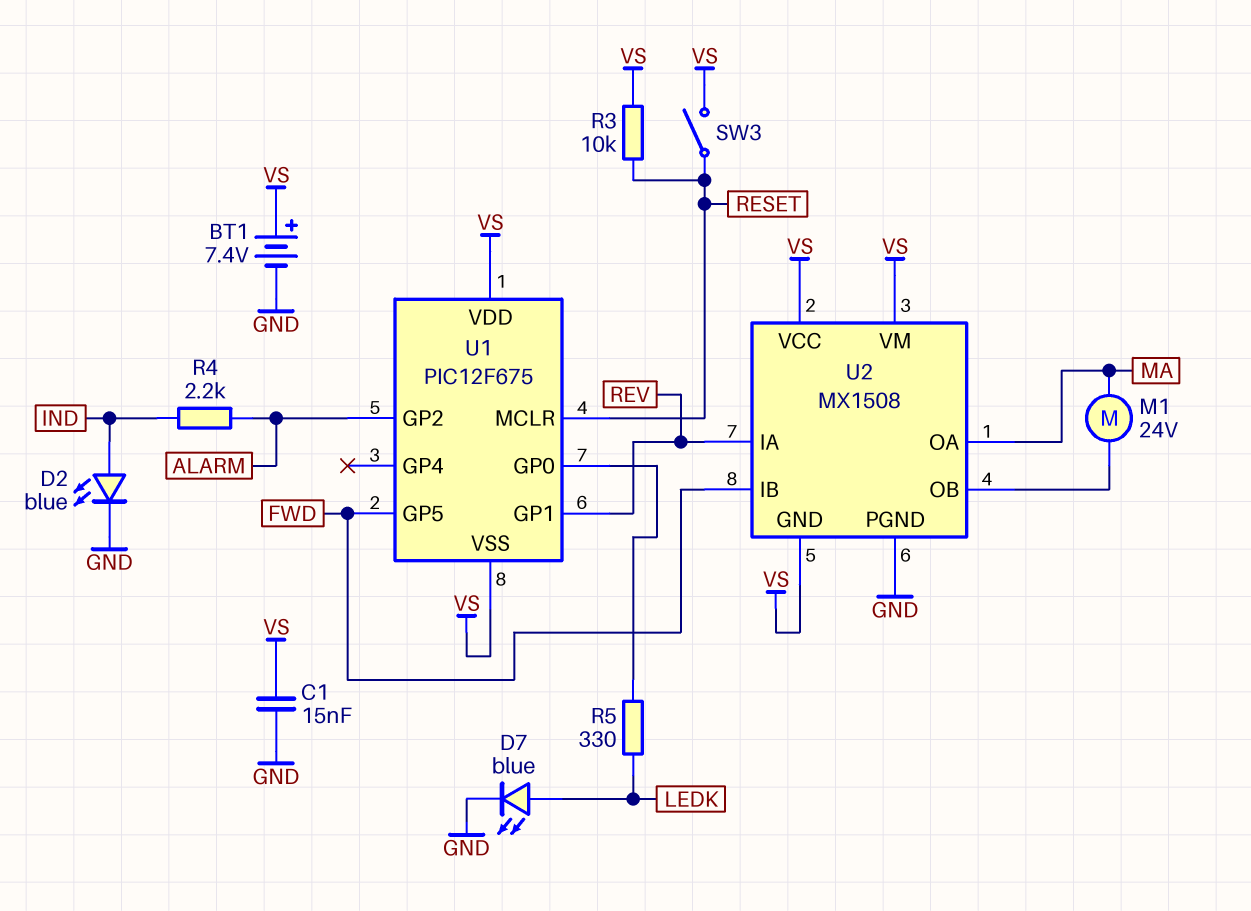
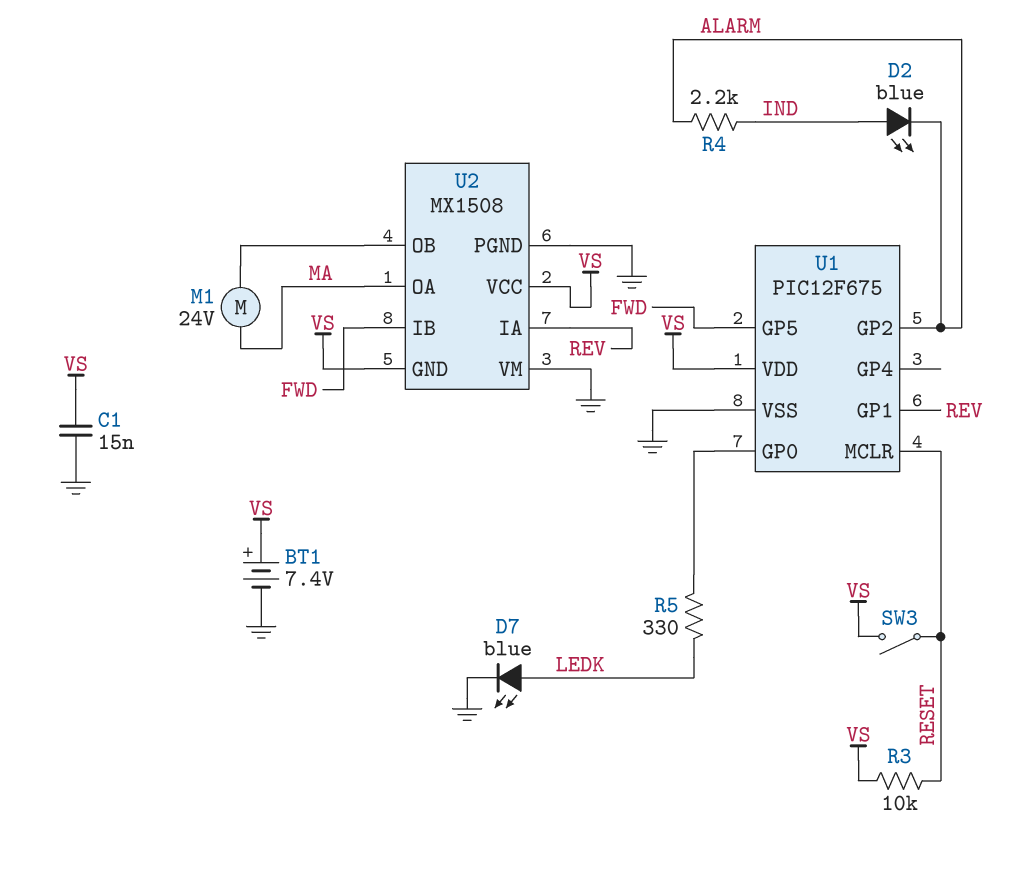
D2: LED blue (A IND, K GND) -> LED blue (A IND, K ALARM)
U1 pin VSS: VS -> GND
U2 pin VM: VS -> GND

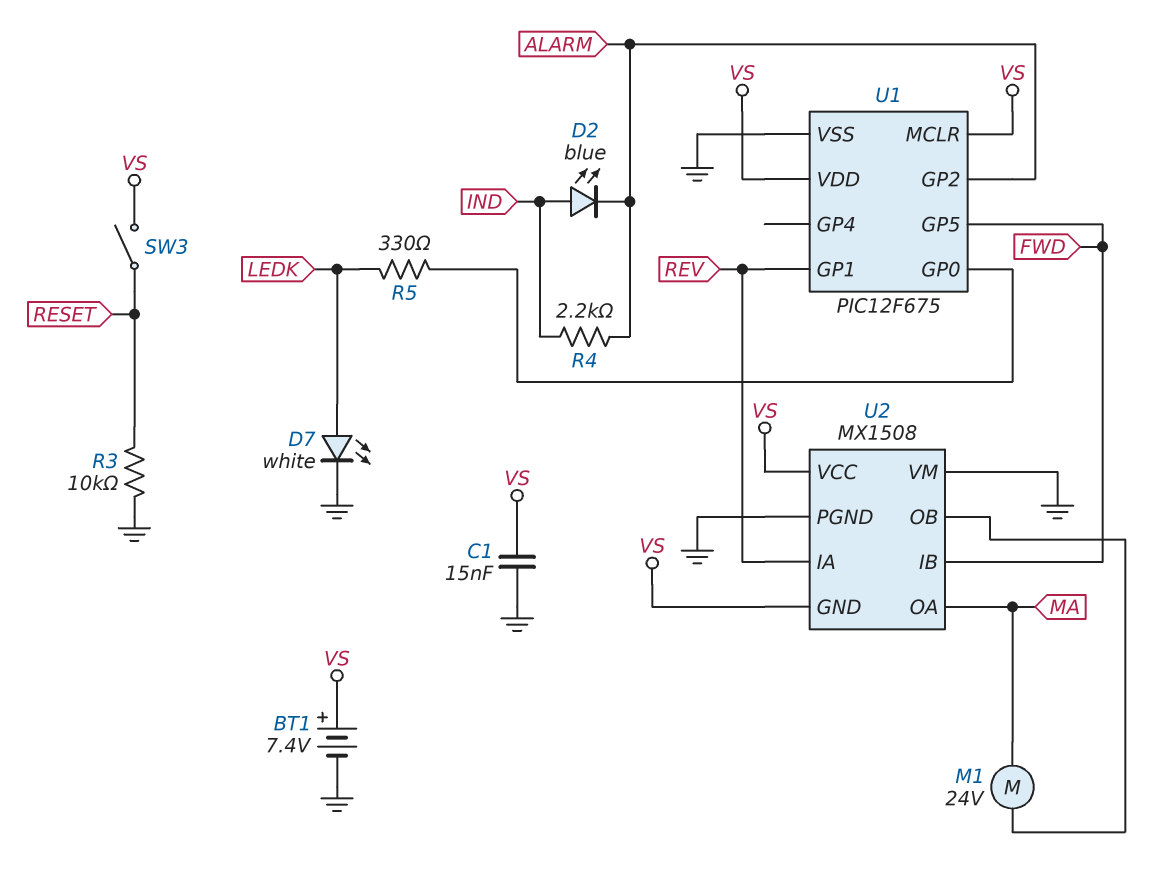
D7: LED blue (A LEDK, K GND) -> LED white (A LEDK, K GND)
R3: 10k (RESET, VS) -> 10k (GND, RESET)
U1 pin MCLR: RESET -> VS

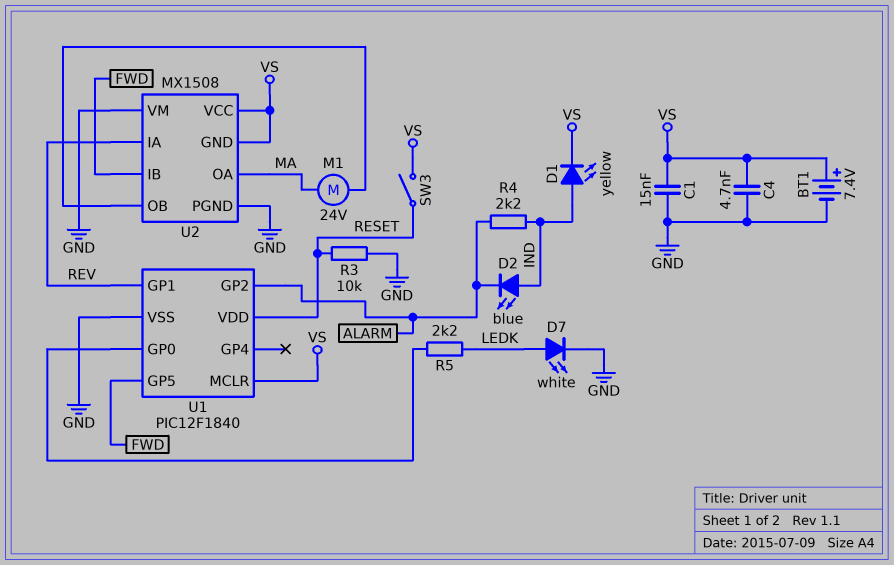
C4: none -> 4.7nF (GND, VS)
D1: none -> LED yellow (A IND, K VS)
R5: 330 (LEDK, U1/GP0) -> 2.2k (LEDK, U1/GP0)
U1: PIC12F675 -> PIC12F1840
U1 pin VDD: VS -> RESET

